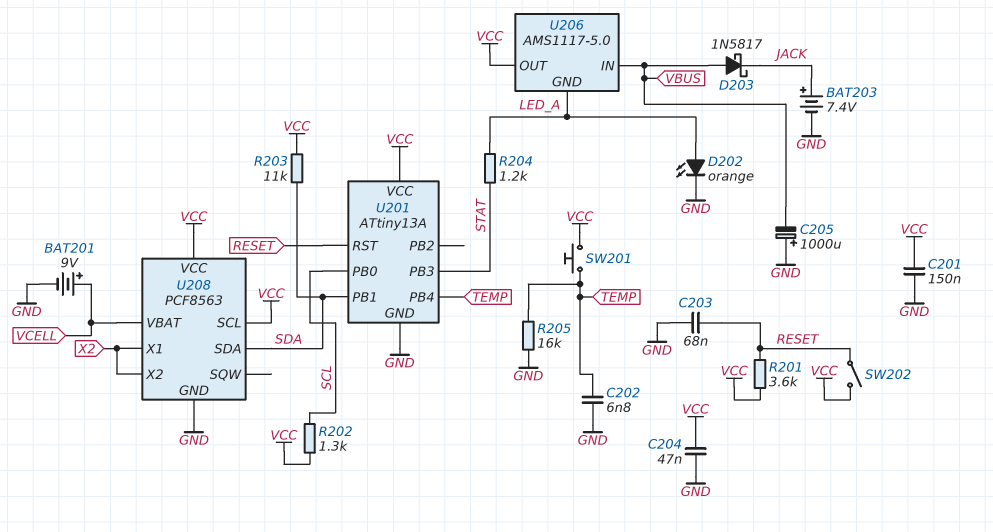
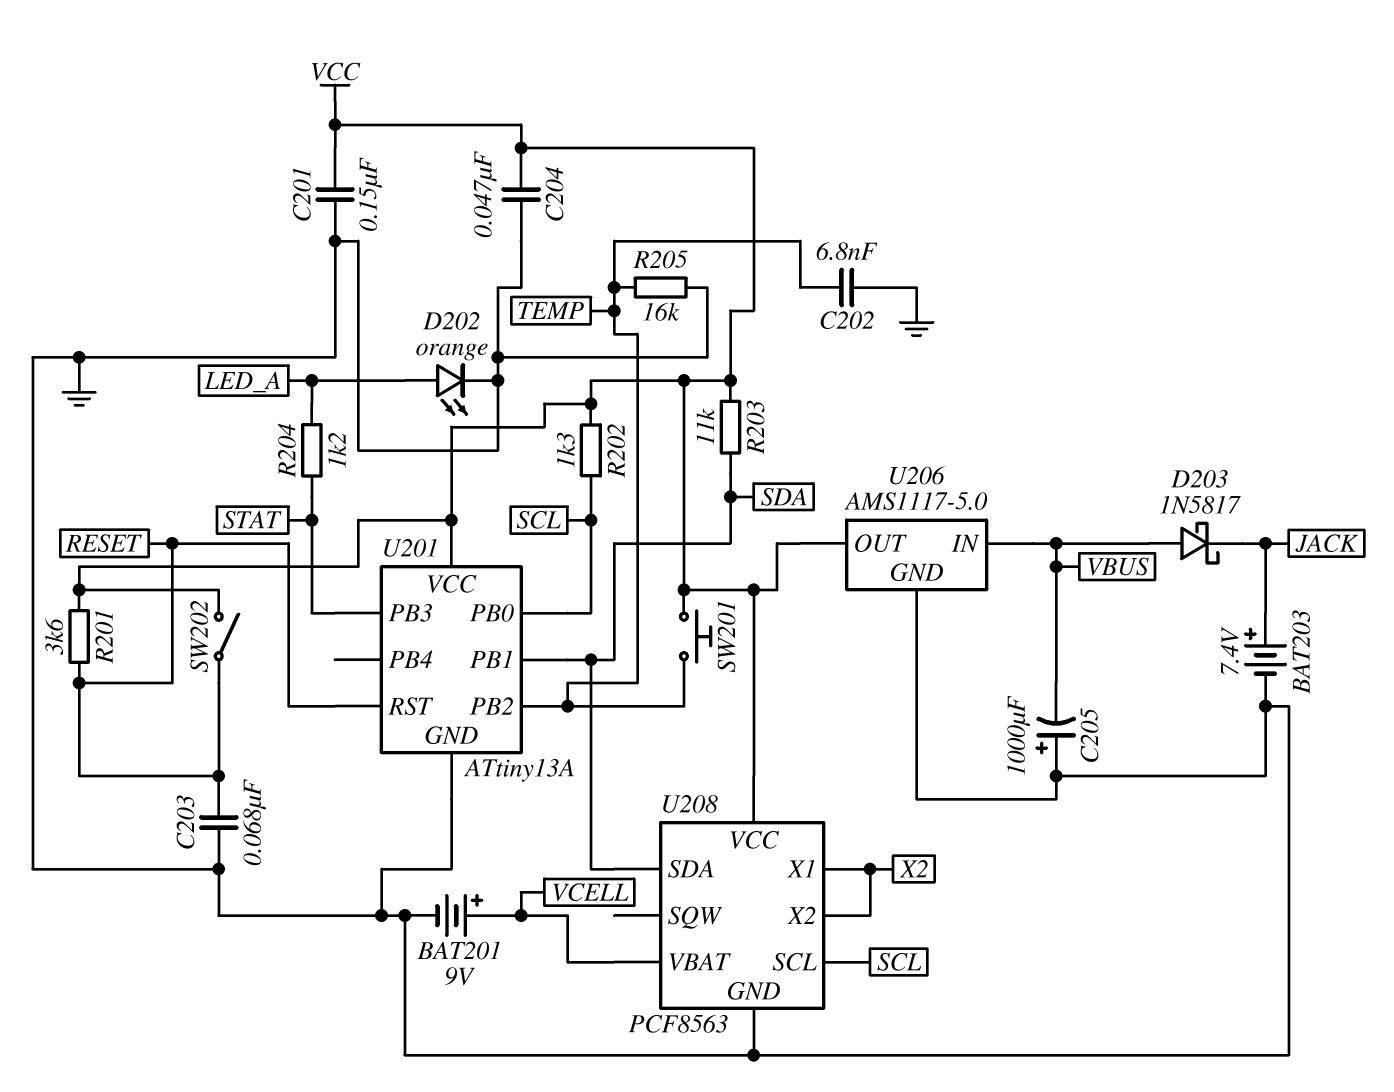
U201 pin PB2: none -> TEMP
U201 pin PB4: TEMP -> none
U206 pin GND: LED_A -> GND
U208 pin SCL: VCC -> SCL

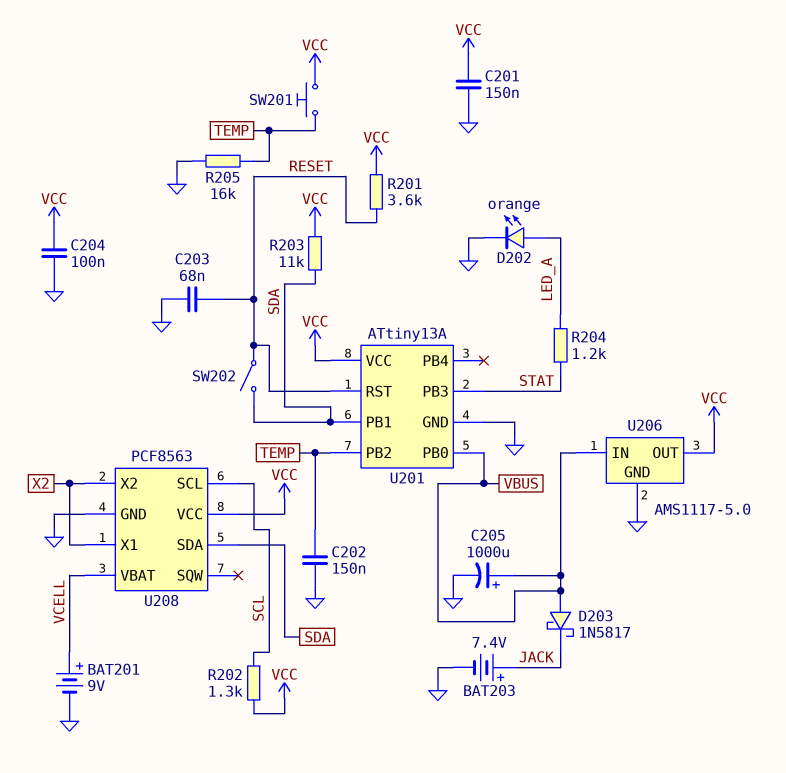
C202: 6.8nF (GND, TEMP) -> 150nF (GND, TEMP)
C204: 47nF (GND, VCC) -> 100nF (GND, VCC)
C205: 1000uF (plus GND, minus VBUS) -> 1000uF (plus VBUS, minus GND)
SW202: switch (RESET, VCC) -> switch (RESET, SDA)
U201 pin PB0: SCL -> VBUS

